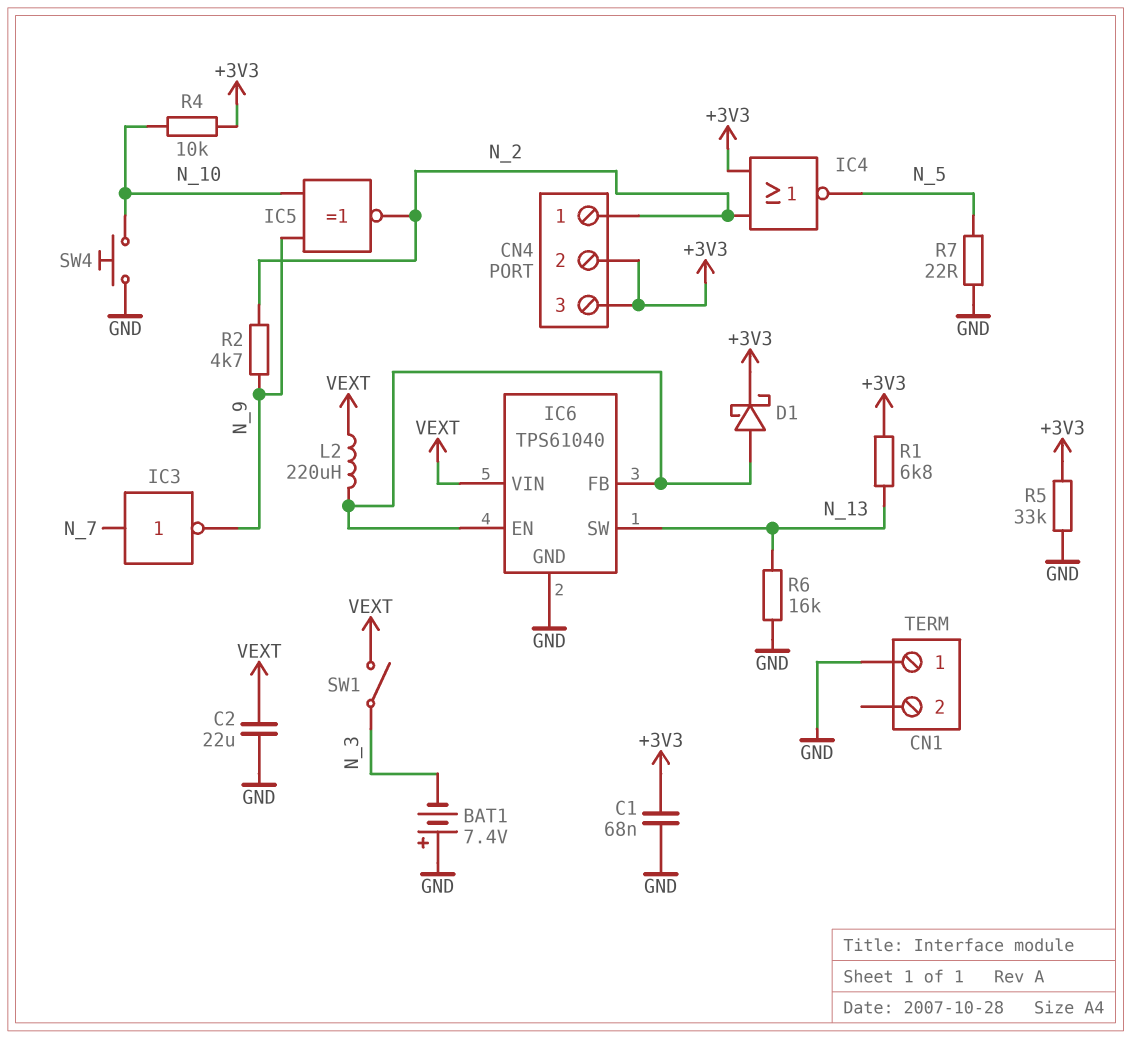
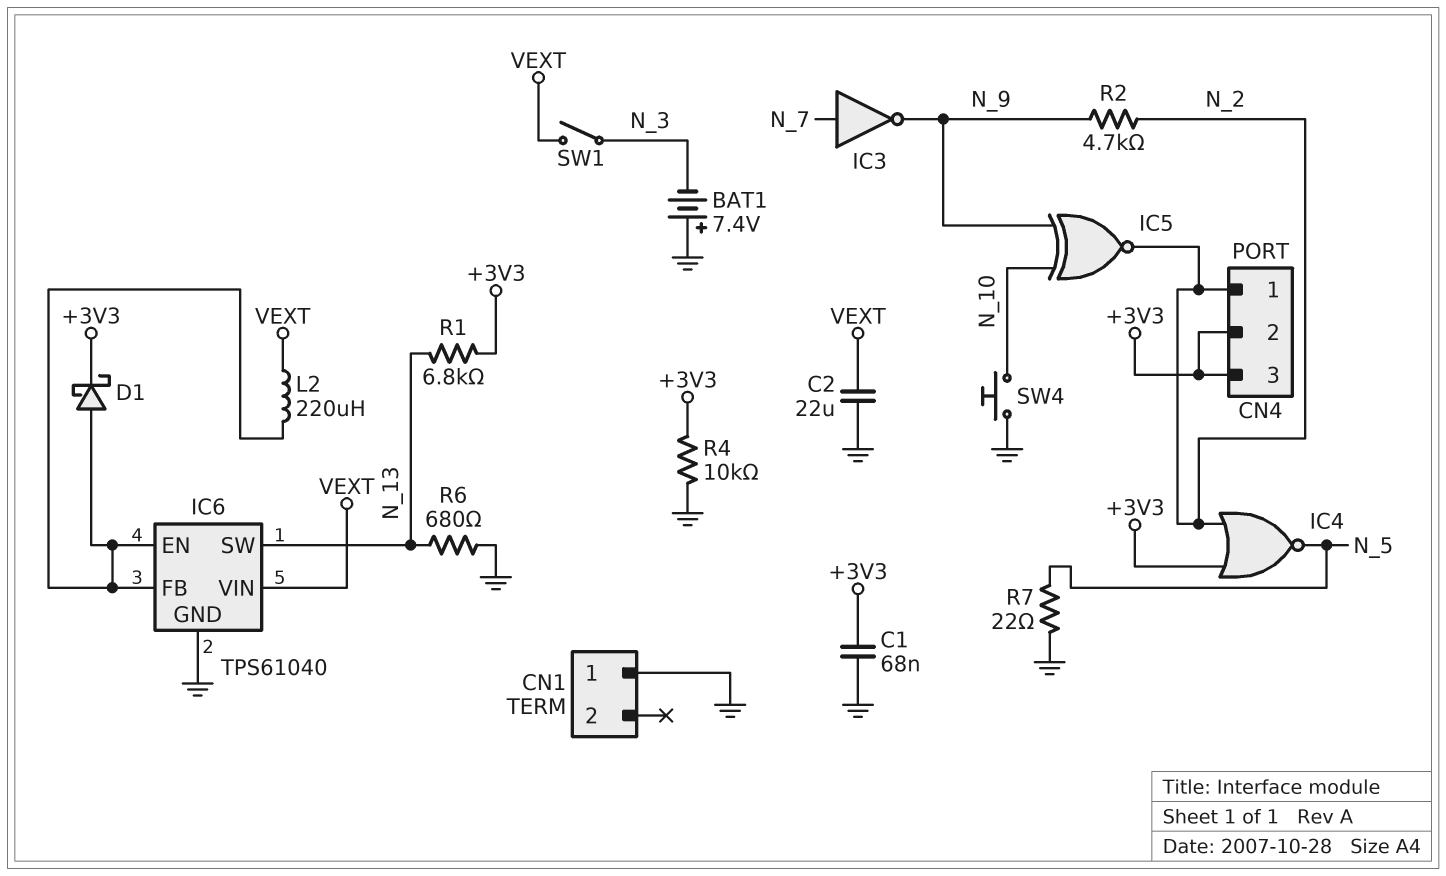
R4: 10k (+3V3, N_10) -> 10k (+3V3, GND)
R5: 33k (+3V3, GND) -> none
R6: 16k (GND, N_13) -> 680 (GND, N_13)

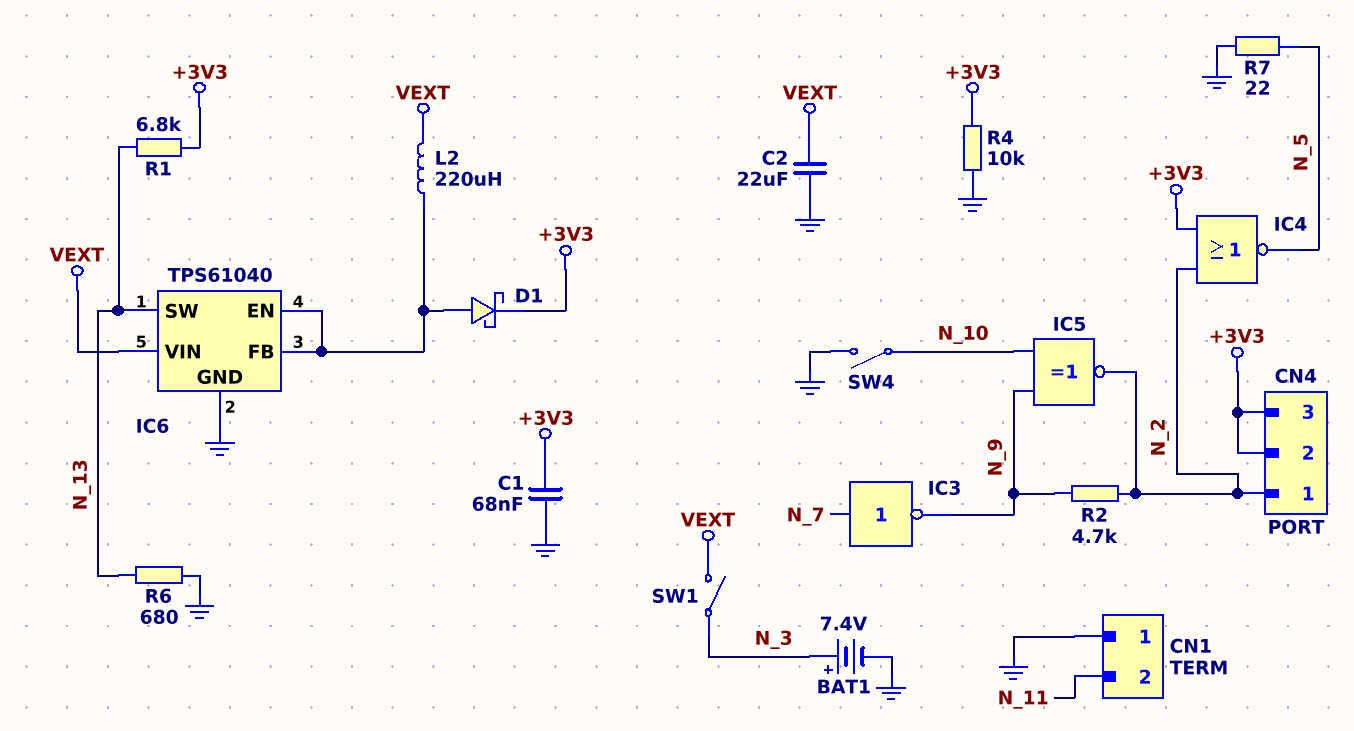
BAT1: 7.4V (plus GND, minus N_3) -> 7.4V (plus N_3, minus GND)
CN1 pin 2: none -> N_11
SW4: button (GND, N_10) -> switch (GND, N_10)

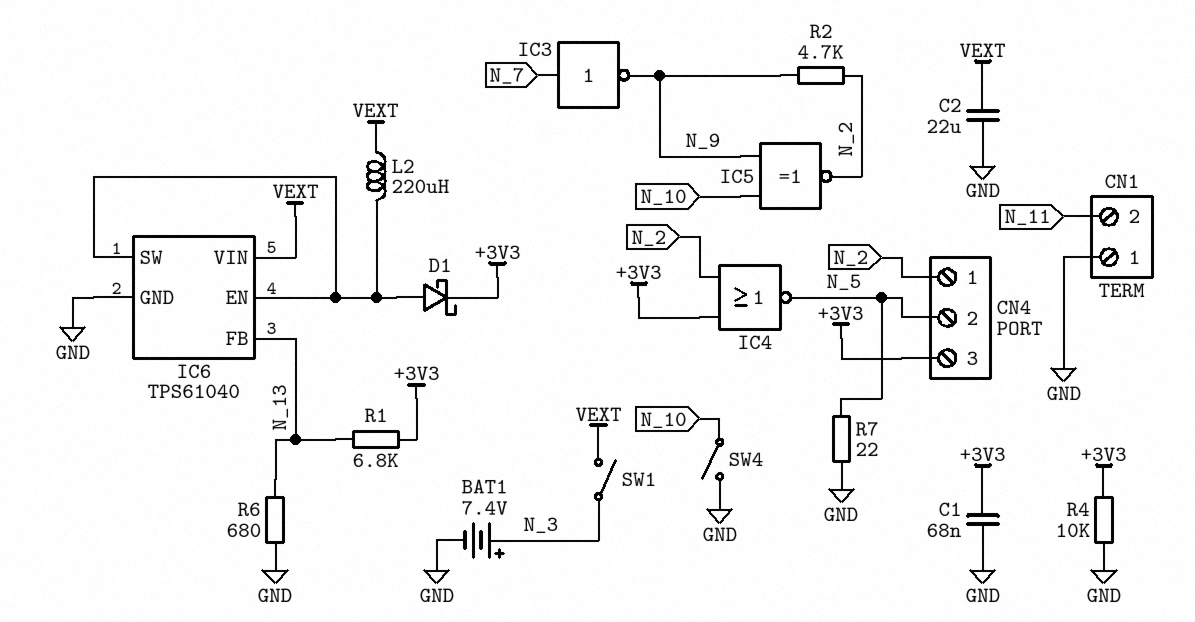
CN4 pin 2: +3V3 -> N_5
IC6 pin FB: IC6/EN -> N_13
IC6 pin SW: N_13 -> IC6/EN

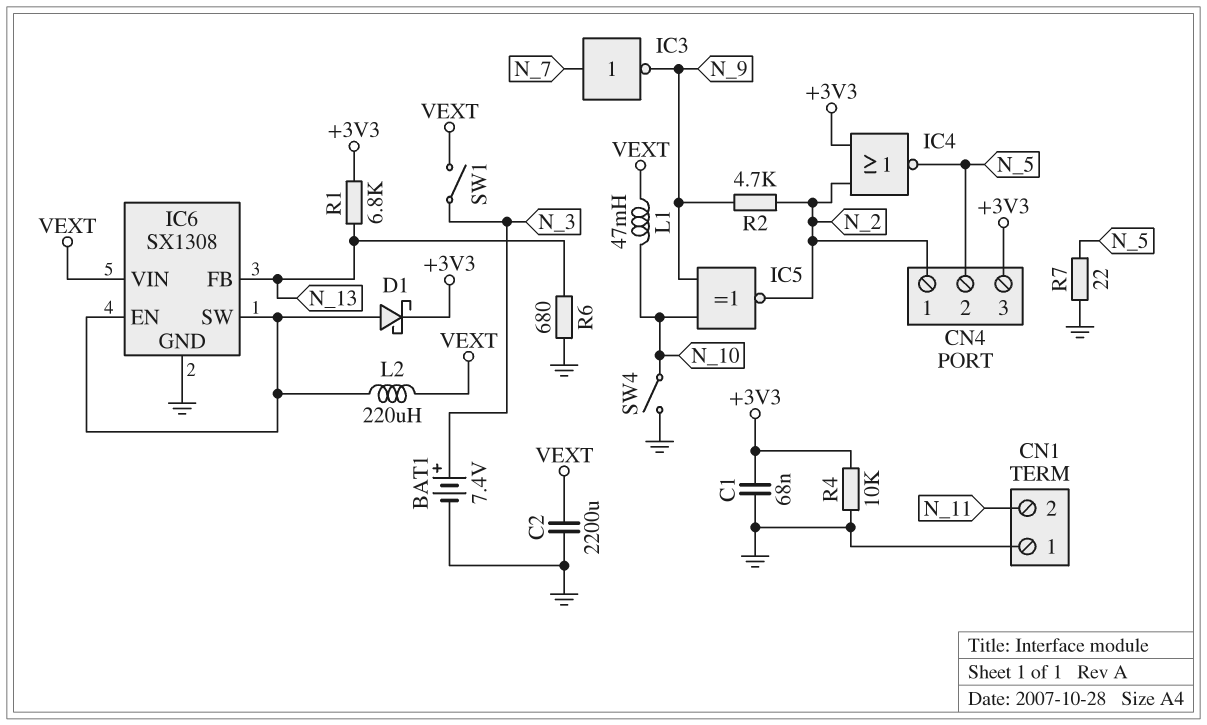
C2: 22uF (GND, VEXT) -> 2200uF (GND, VEXT)
IC6: TPS61040 -> SX1308
L1: none -> 47mH (N_10, VEXT)

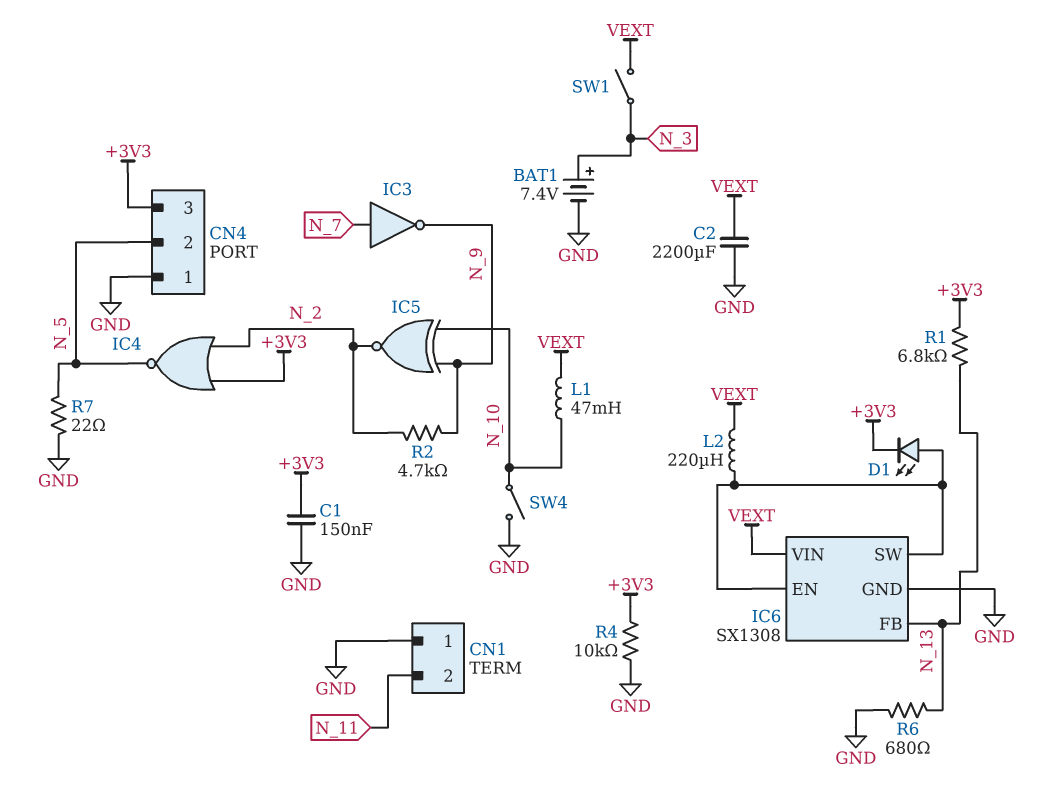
C1: 68nF (+3V3, GND) -> 150nF (+3V3, GND)
CN4 pin 1: N_2 -> GND
D1: schottky (A IC6/EN, K +3V3) -> LED (A IC6/EN, K +3V3)

